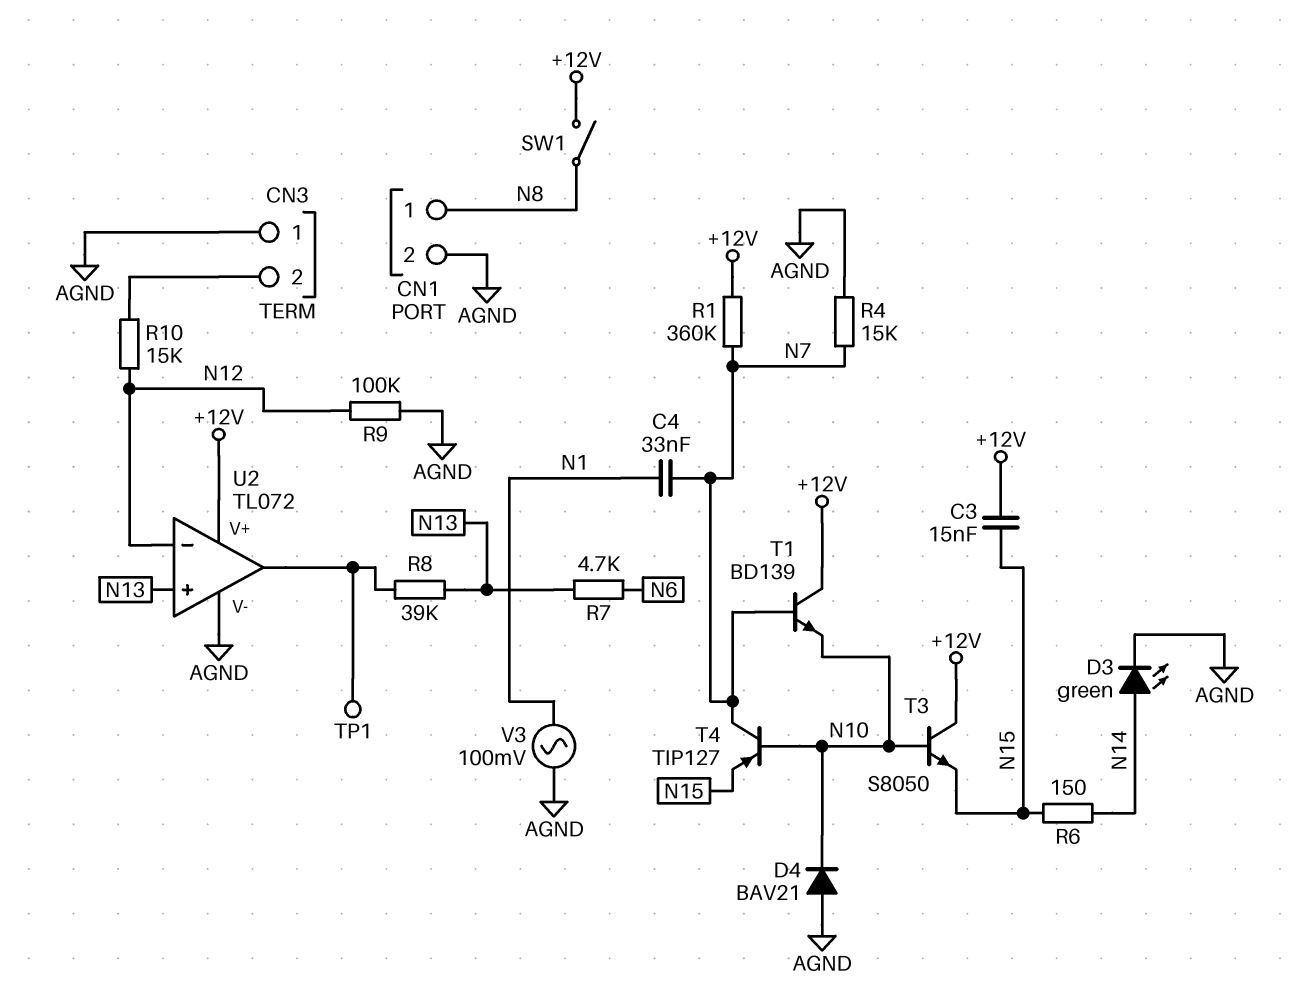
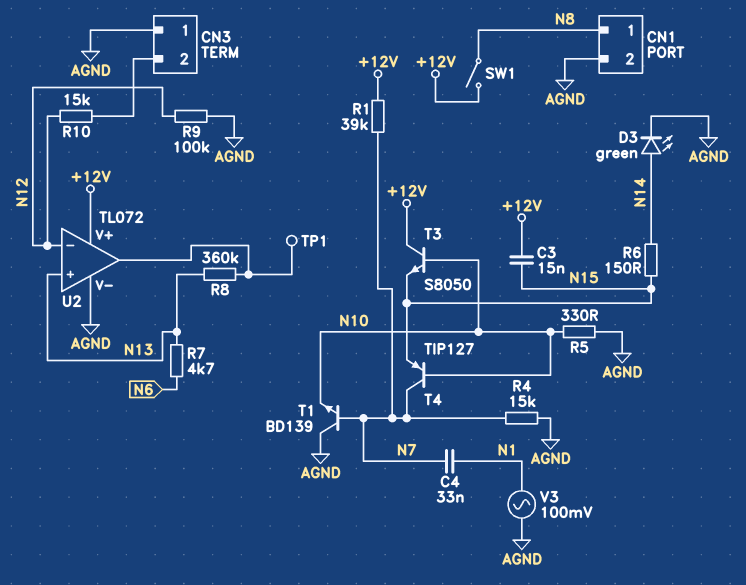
D4: diode BAV21 (A AGND, K N10) -> none
R1: 360k (+12V, N7) -> 39k (+12V, N7)
R5: none -> 330 (AGND, N10)
R8: 39k (N13, U2/out) -> 360k (N13, U2/out)
T1: NPN BD139 (B N7, C +12V, E N10) -> NPN BD139 (B N7, C AGND, E N10)

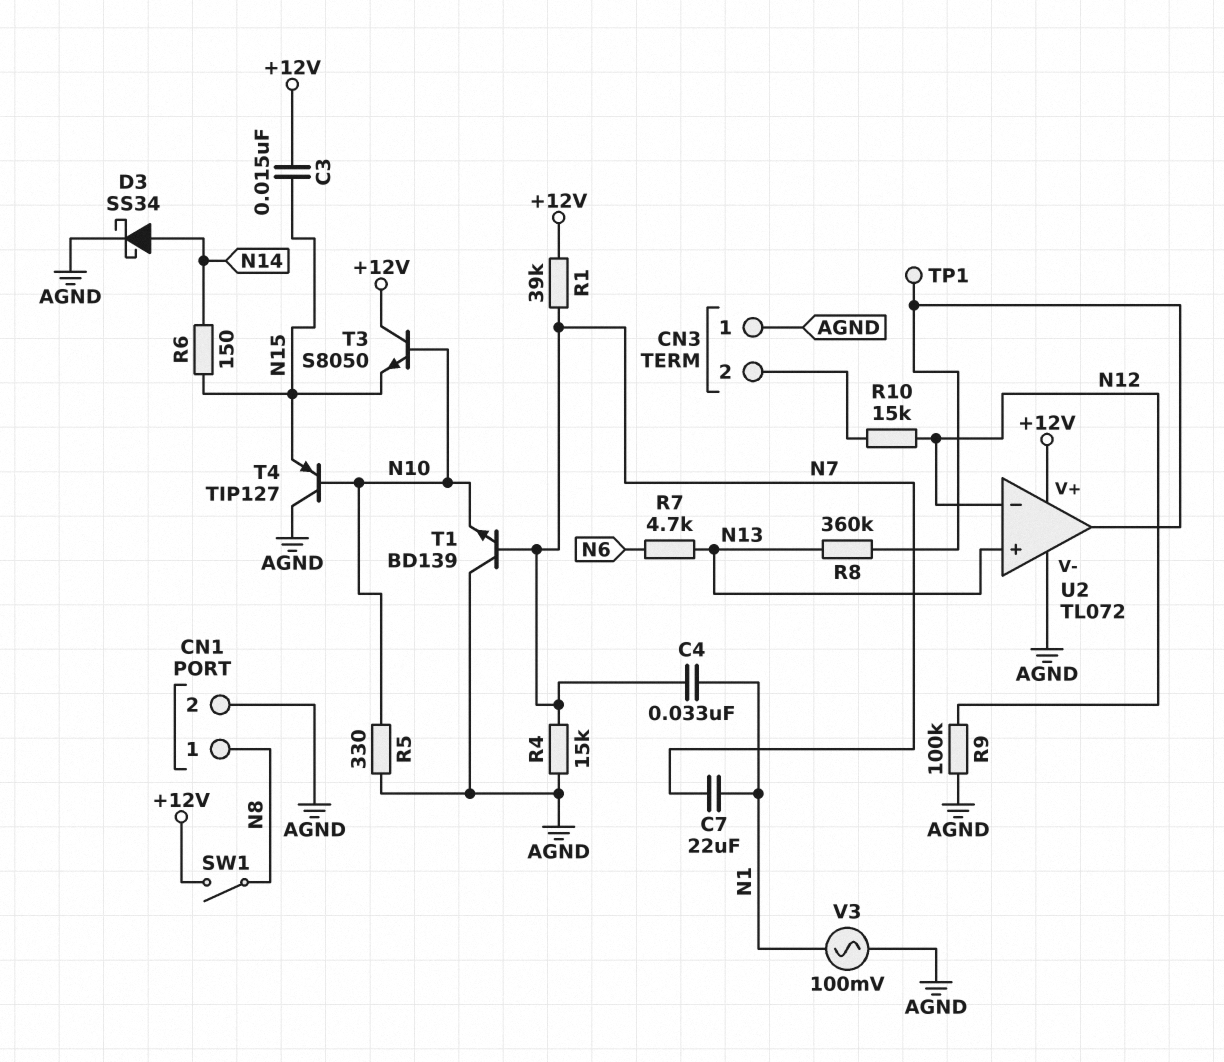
C7: none -> 22uF (N1, N7)
D3: LED green (A N14, K AGND) -> schottky SS34 (A N14, K AGND)
T4: PNP TIP127 (B N10, C N7, E N15) -> PNP TIP127 (B N10, C AGND, E N15)

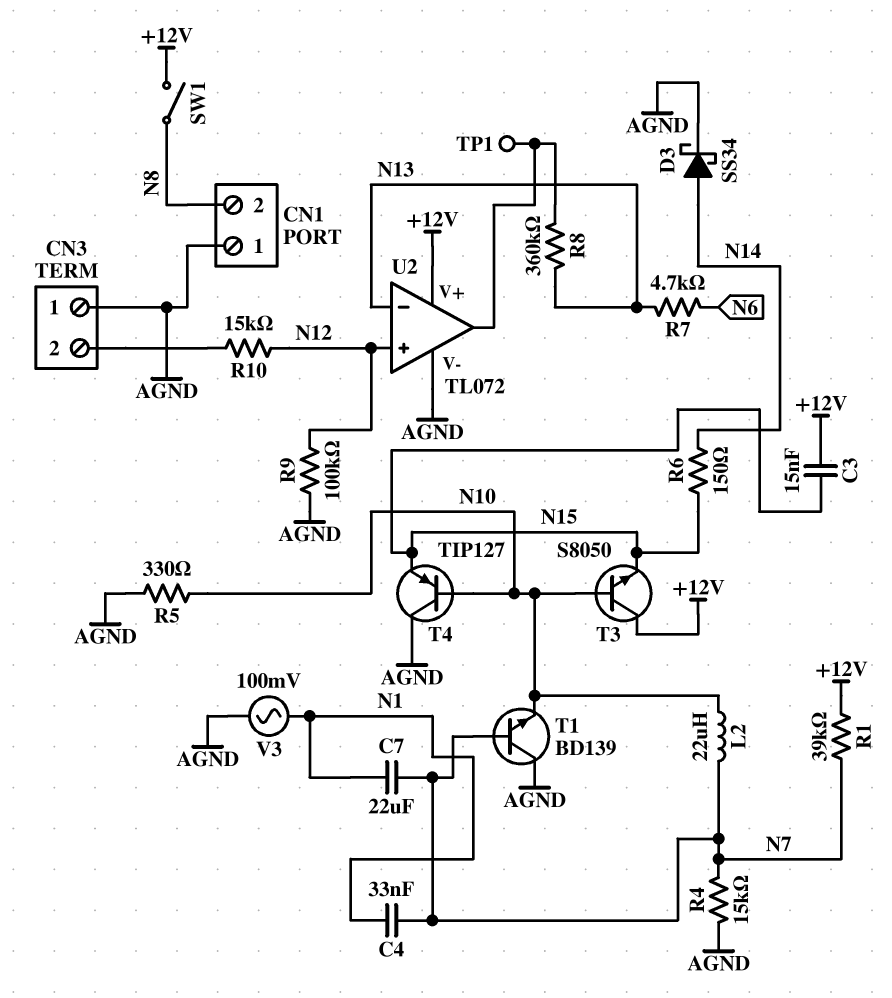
CN1 pin 1: N8 -> AGND
CN1 pin 2: AGND -> N8
L2: none -> 22uH (N7, N10)
U2 pin in+: N13 -> N12
U2 pin in-: N12 -> N13

